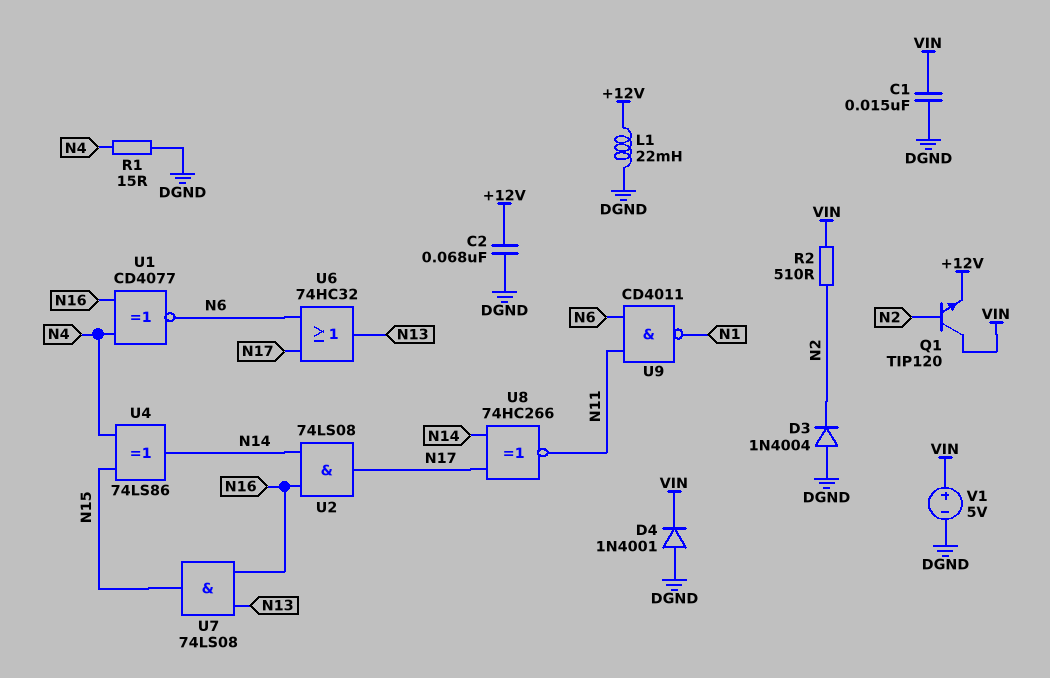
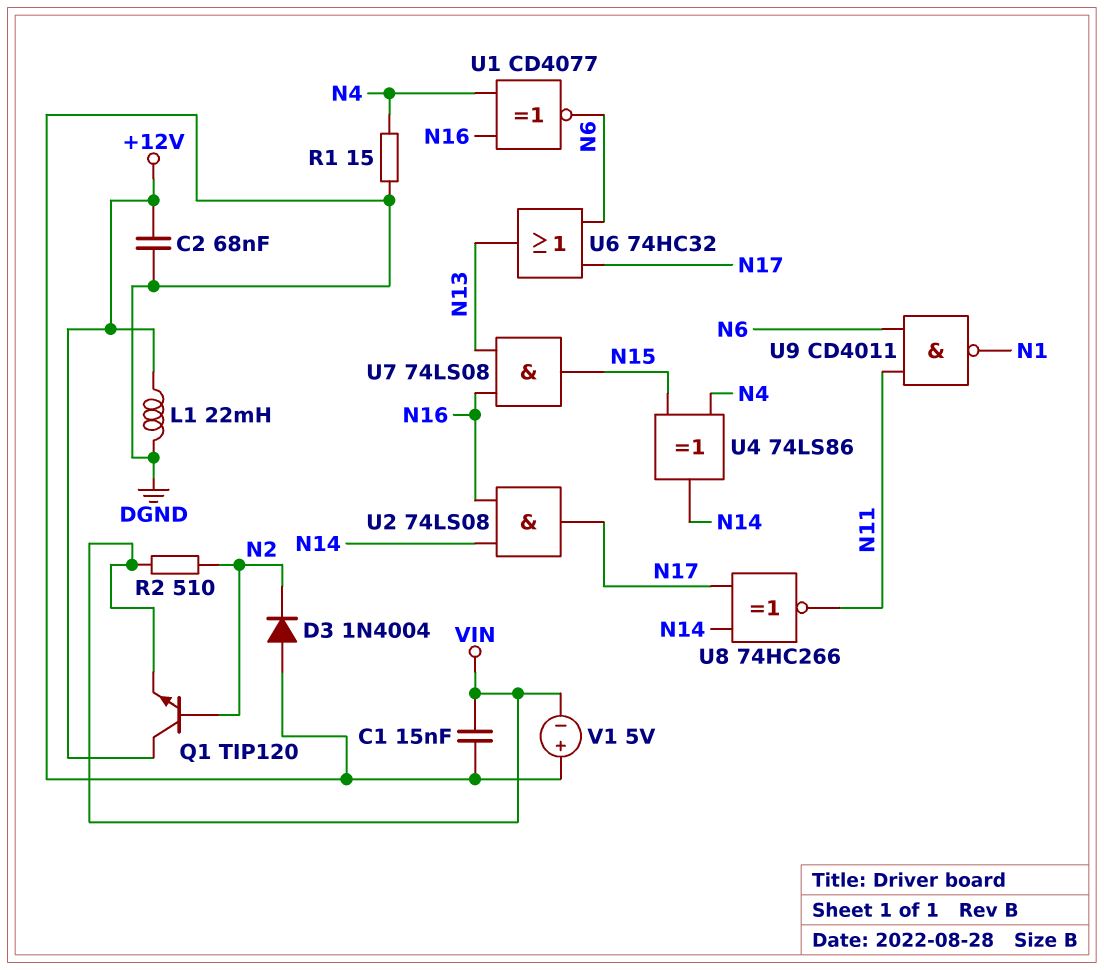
D4: diode 1N4001 (A DGND, K VIN) -> none
Q1: NPN TIP120 (B N2, C VIN, E +12V) -> NPN TIP120 (B N2, C +12V, E VIN)
V1: 5V (plus VIN, minus DGND) -> 5V (plus DGND, minus VIN)

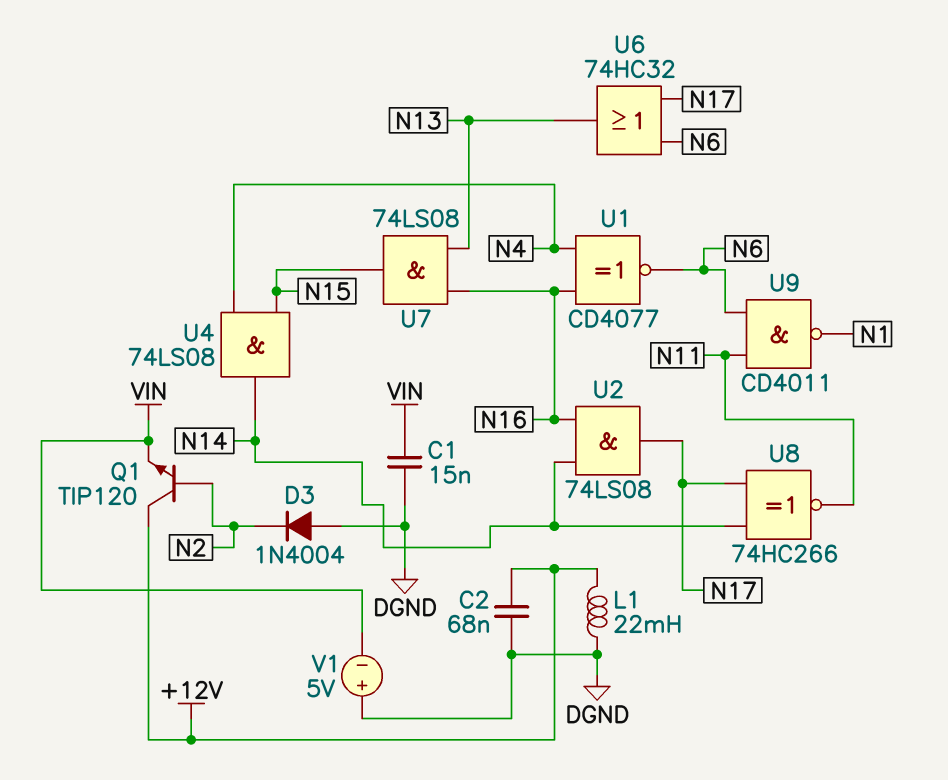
R1: 15 (DGND, N4) -> none
R2: 510 (N2, VIN) -> none
U4: XOR 74LS86 (in N4, in N15, out N14) -> AND 74LS08 (in N4, in N15, out N14)

